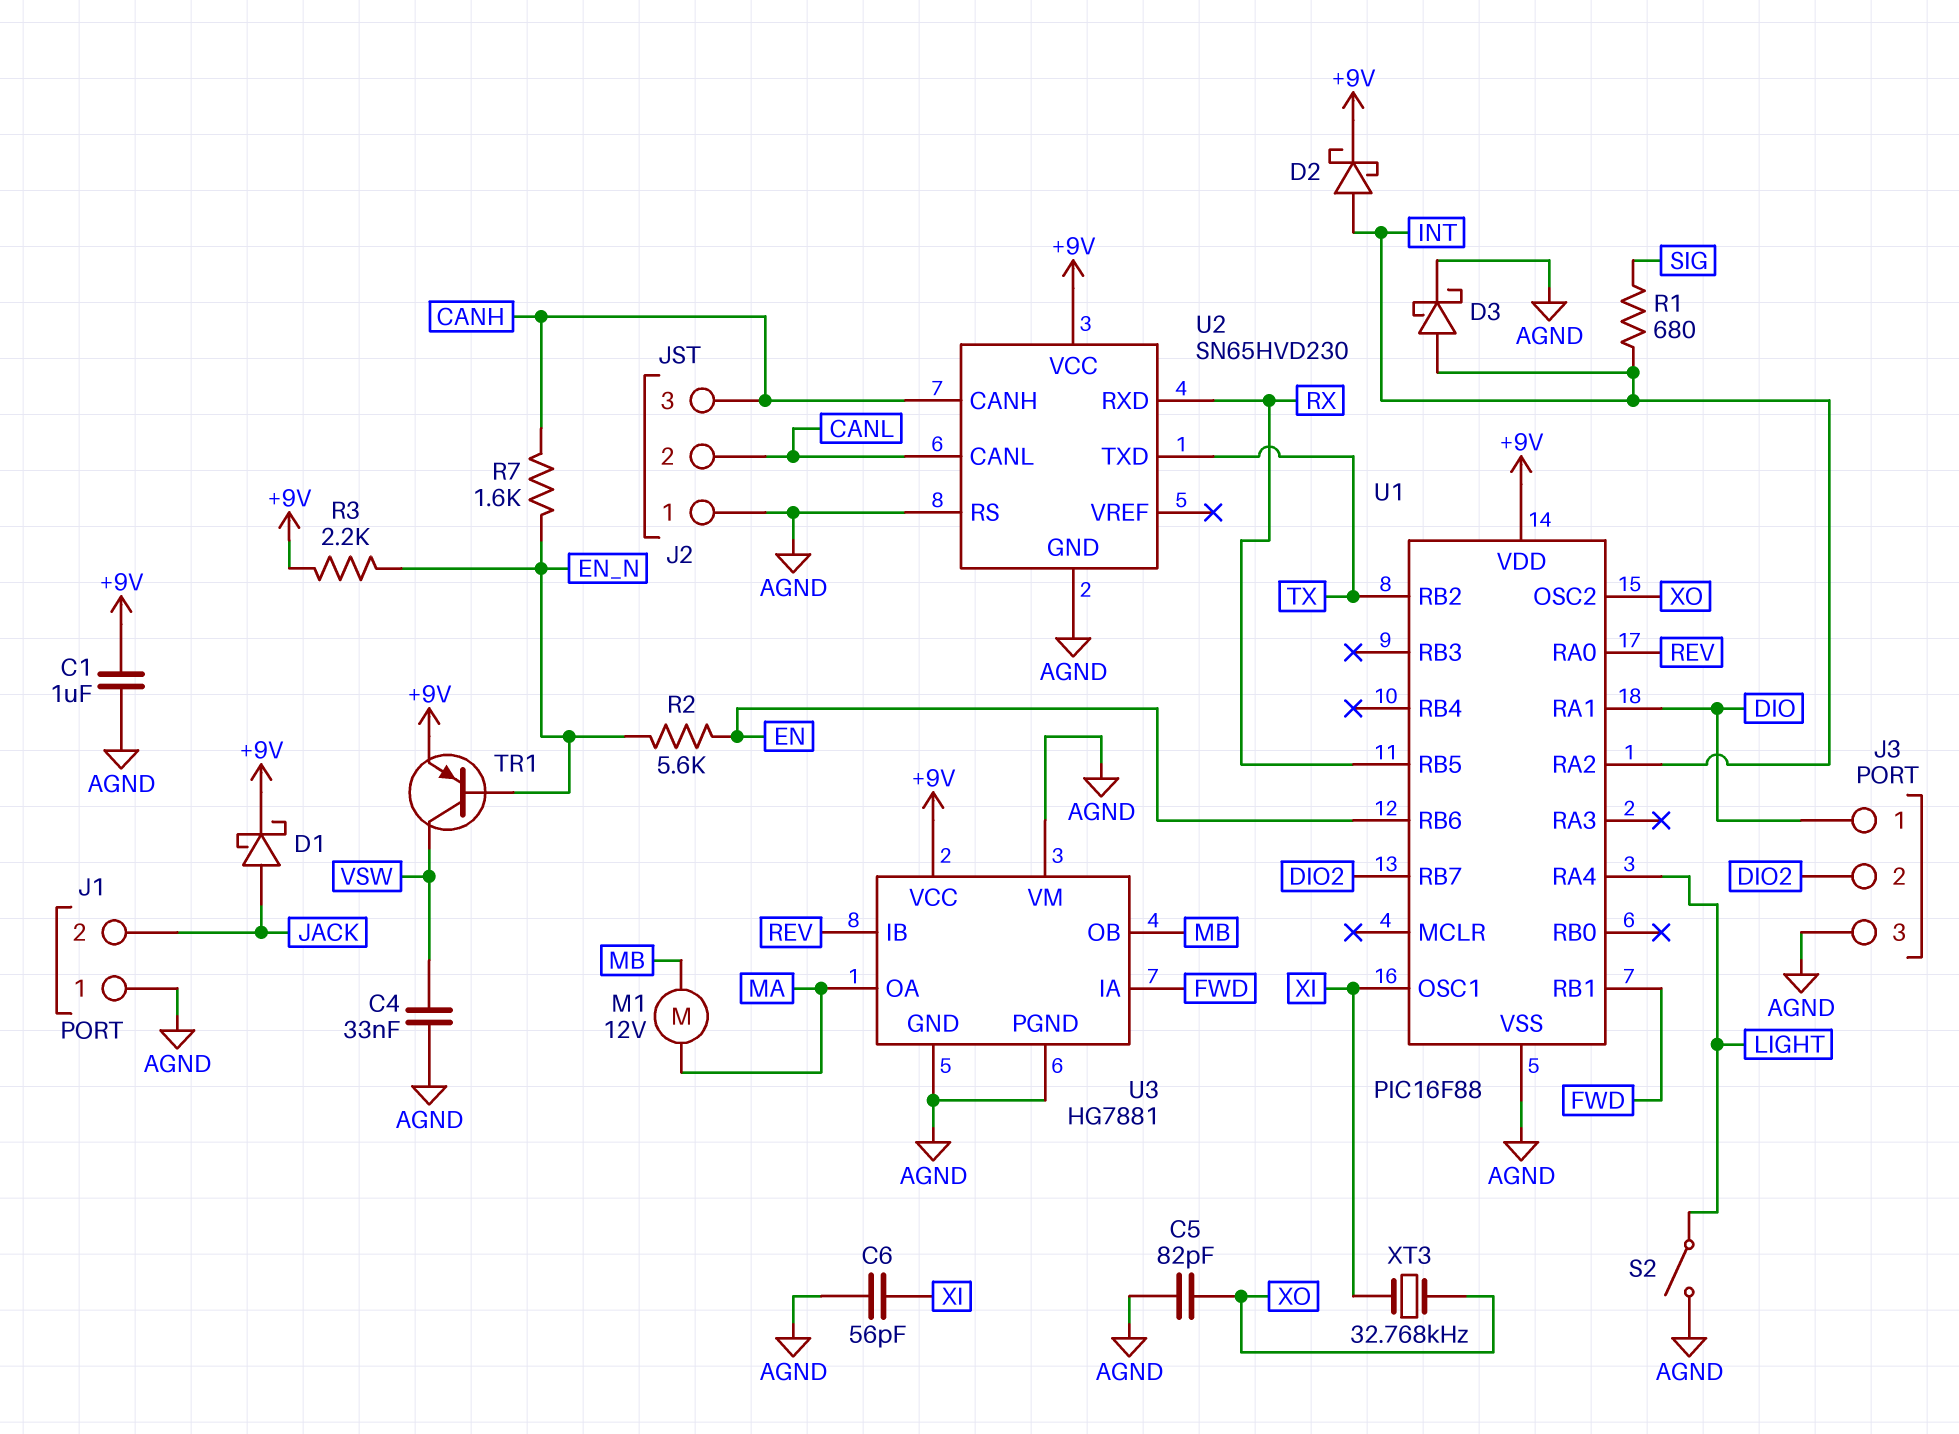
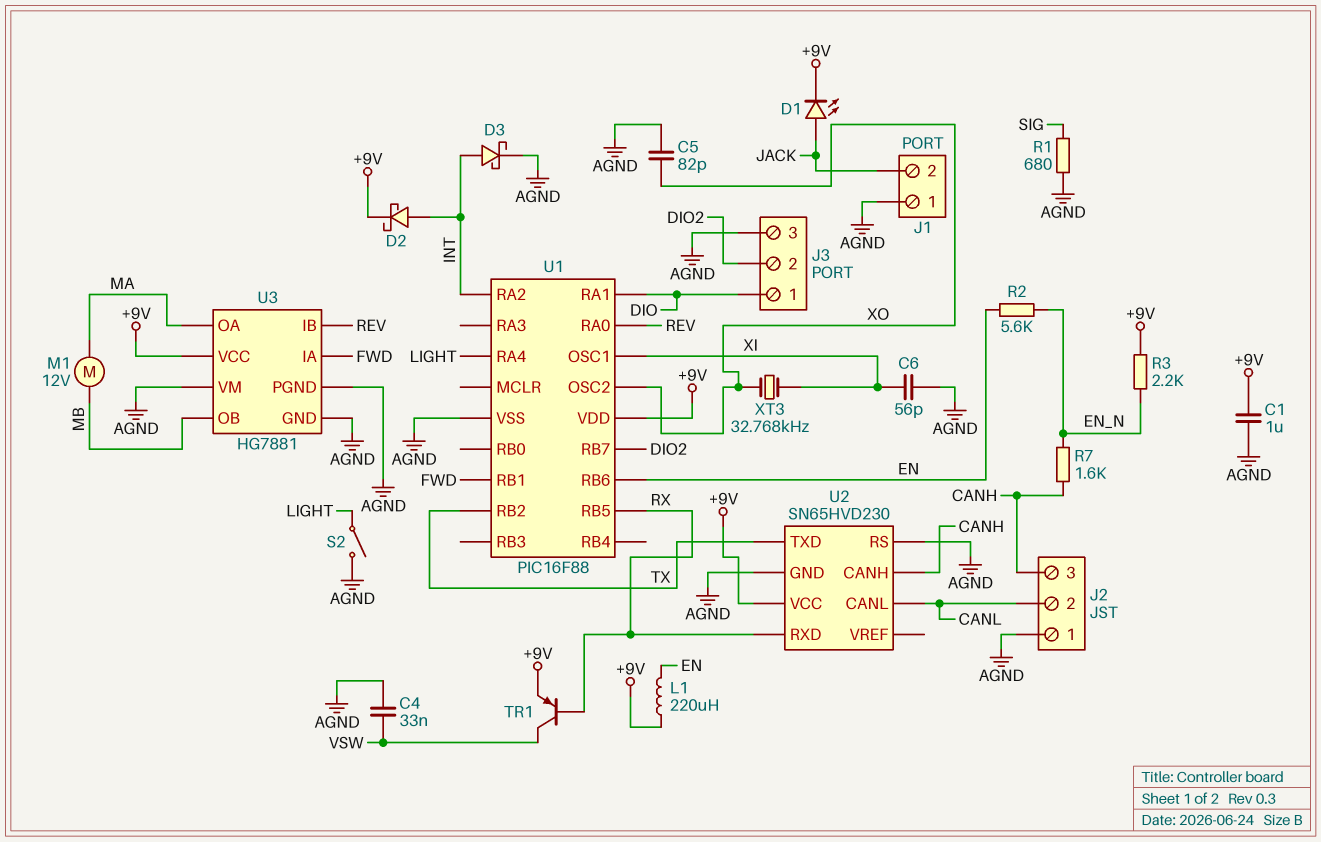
D1: schottky (A JACK, K +9V) -> LED (A JACK, K +9V)
L1: none -> 220uH (+9V, EN)
R1: 680 (INT, SIG) -> 680 (AGND, SIG)
TR1: PNP (B EN_N, C VSW, E +9V) -> PNP (B RX, C VSW, E +9V)

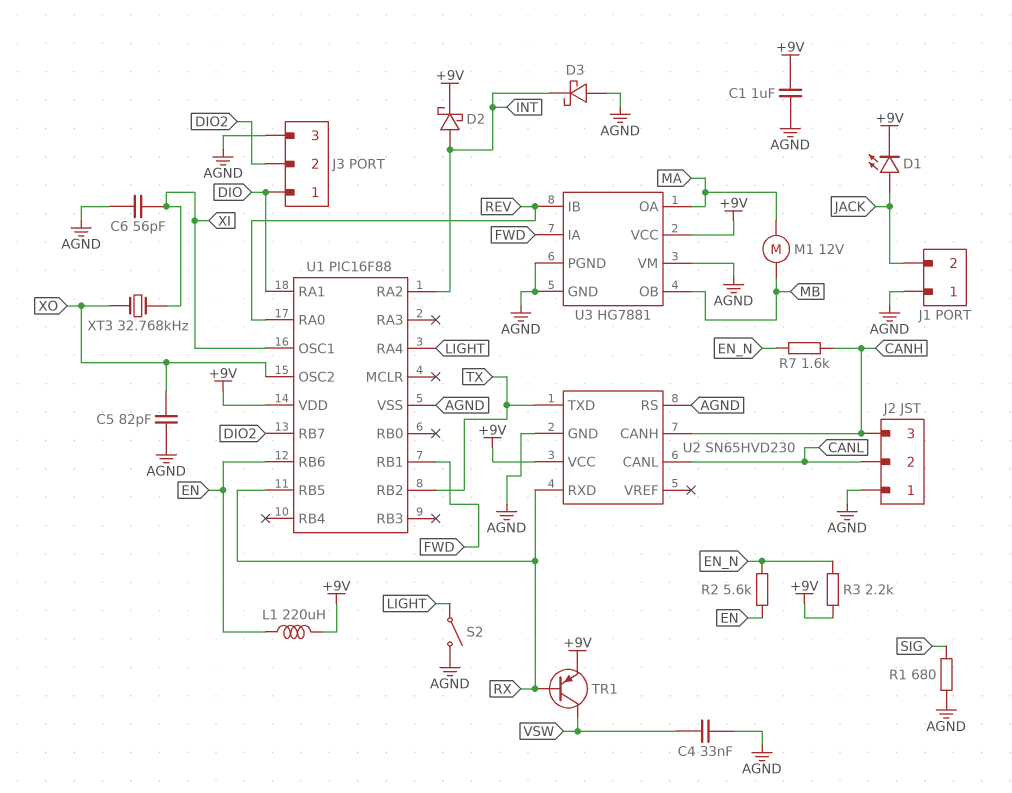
D3: schottky (A INT, K AGND) -> schottky (A AGND, K INT)

